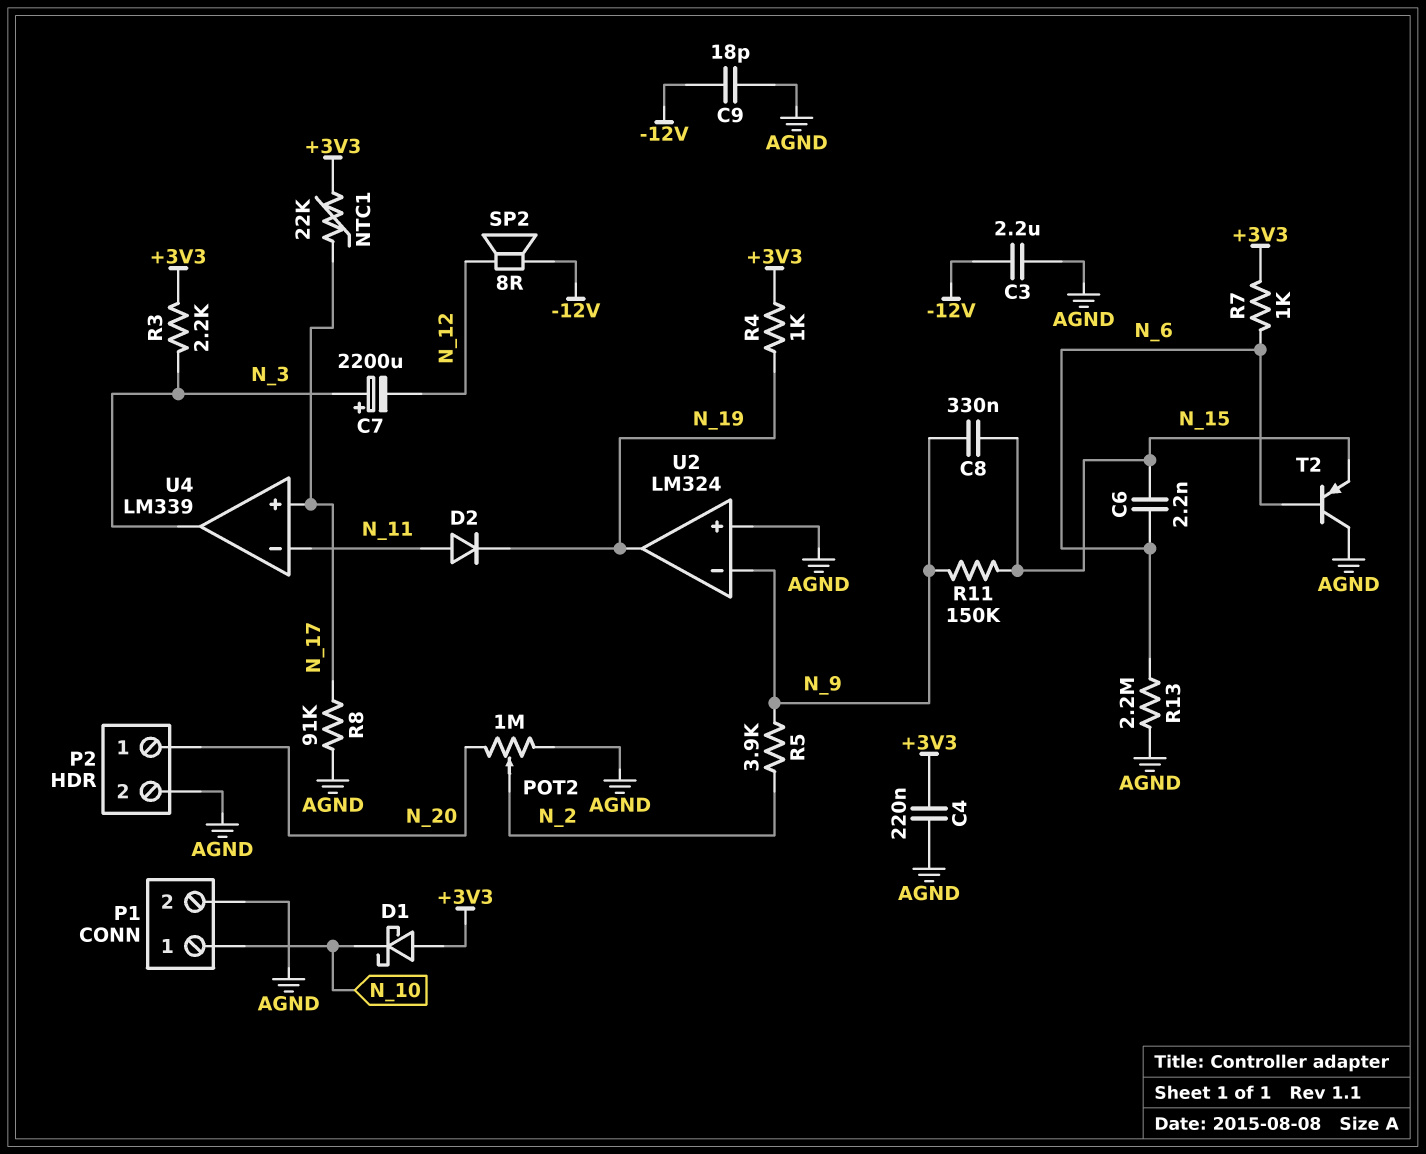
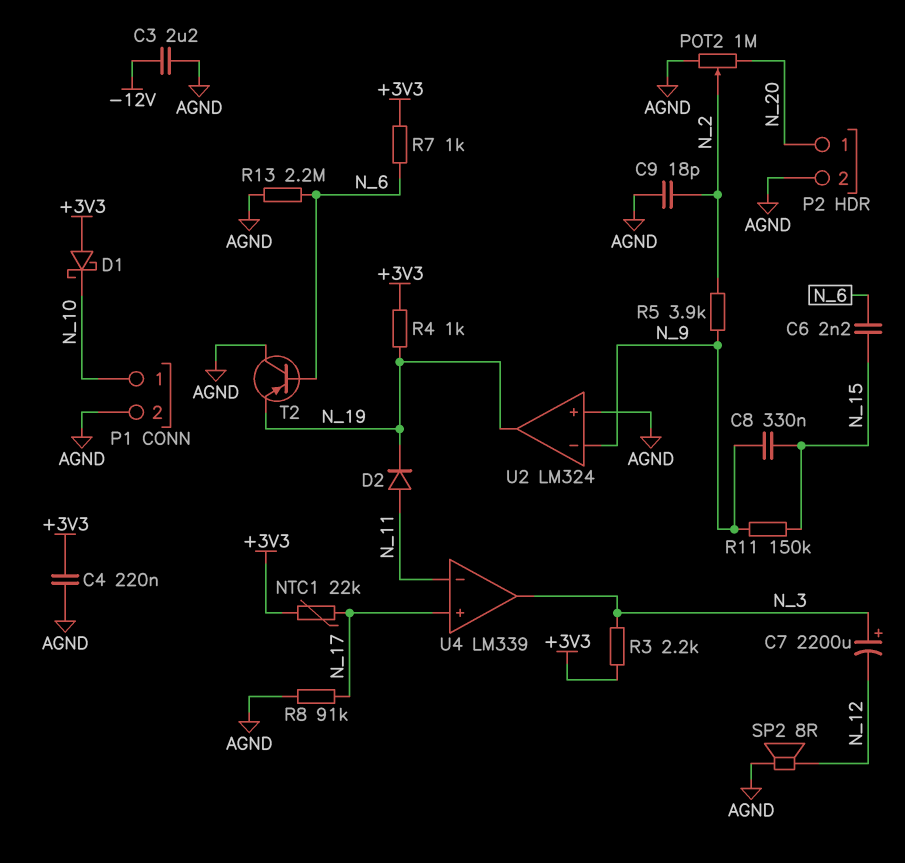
C9: 18pF (-12V, AGND) -> 18pF (AGND, N_2)
SP2: speaker 8R (-12V, N_12) -> speaker 8R (AGND, N_12)
T2: PNP (B N_6, C AGND, E N_15) -> PNP (B N_6, C AGND, E N_19)

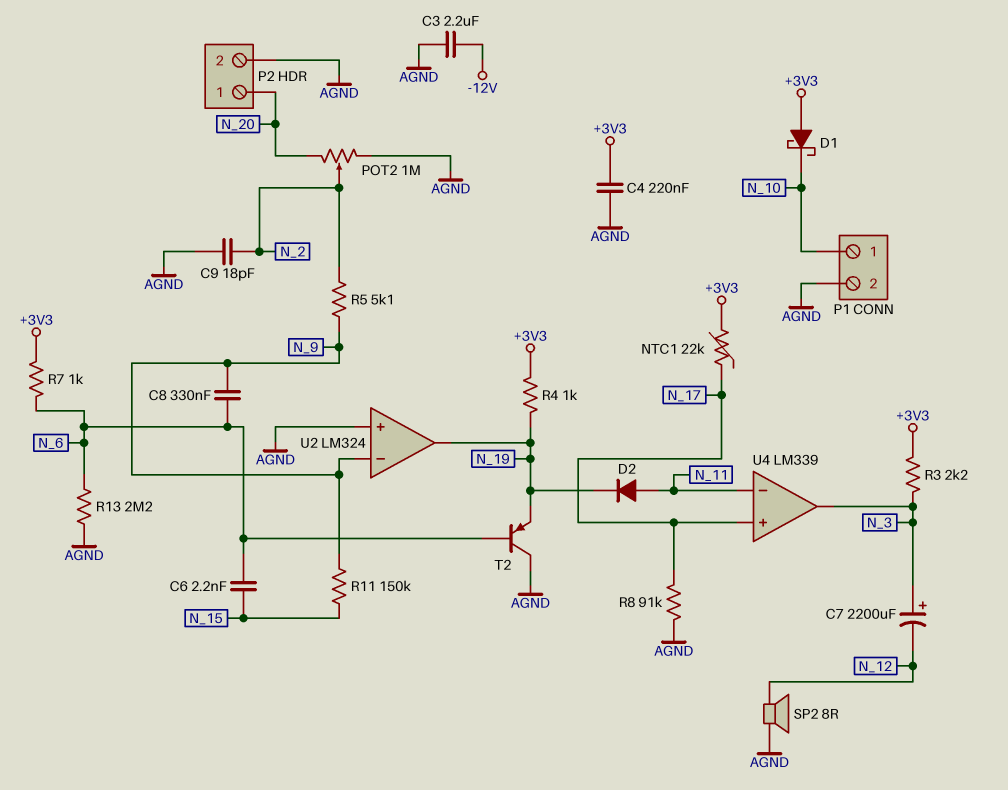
C8: 330nF (N_9, N_15) -> 330nF (N_6, N_9)
R5: 3.9k (N_2, N_9) -> 5.1k (N_2, N_9)

